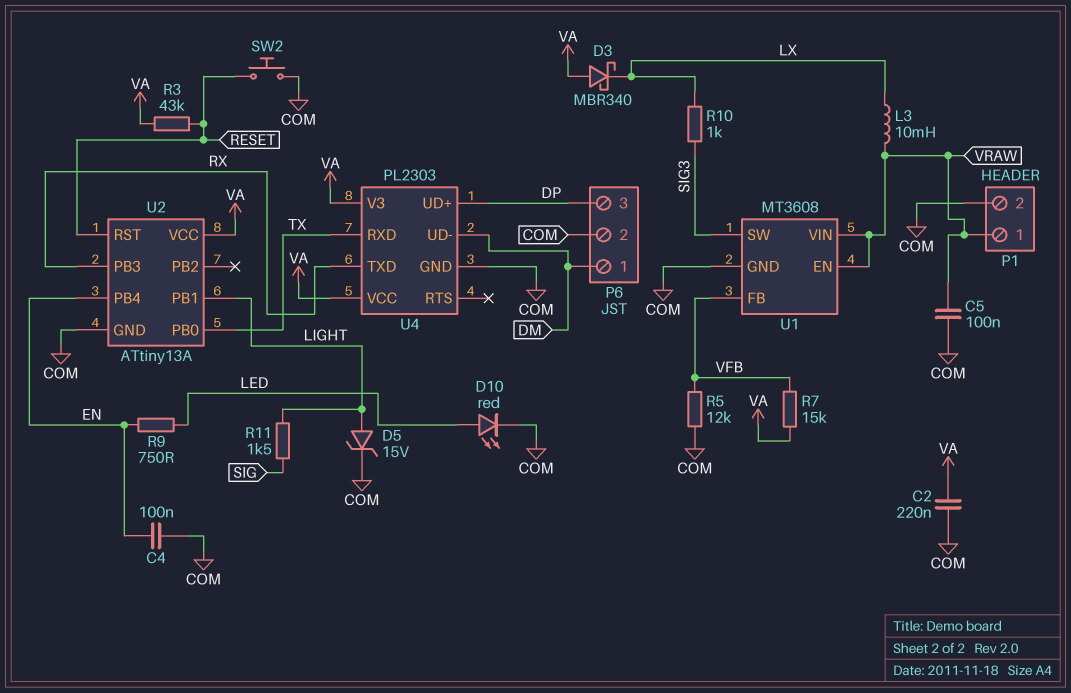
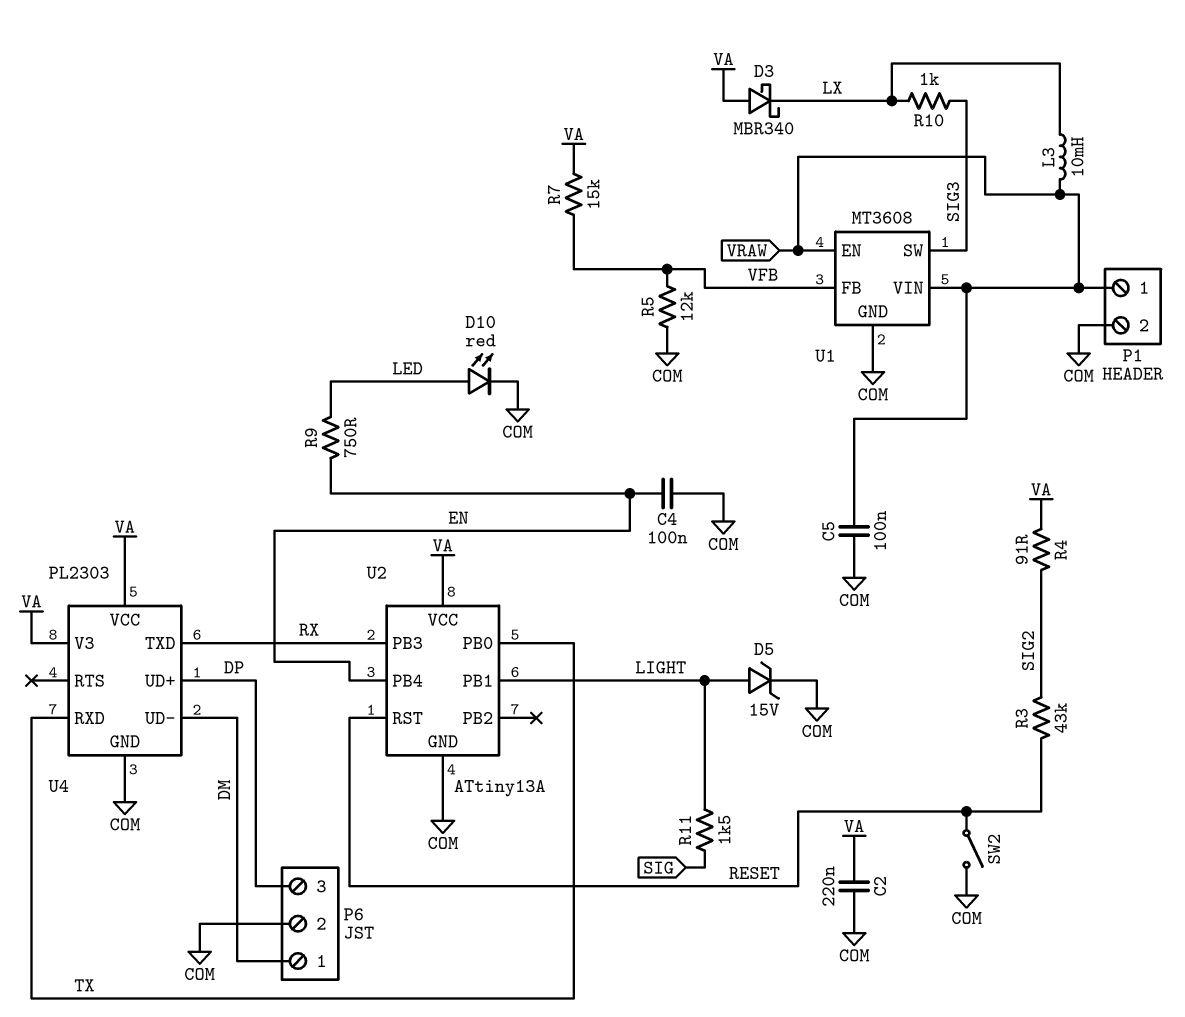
R3: 43k (RESET, VA) -> 43k (RESET, SIG2)
R4: none -> 91 (SIG2, VA)
SW2: button (COM, RESET) -> switch (COM, RESET)

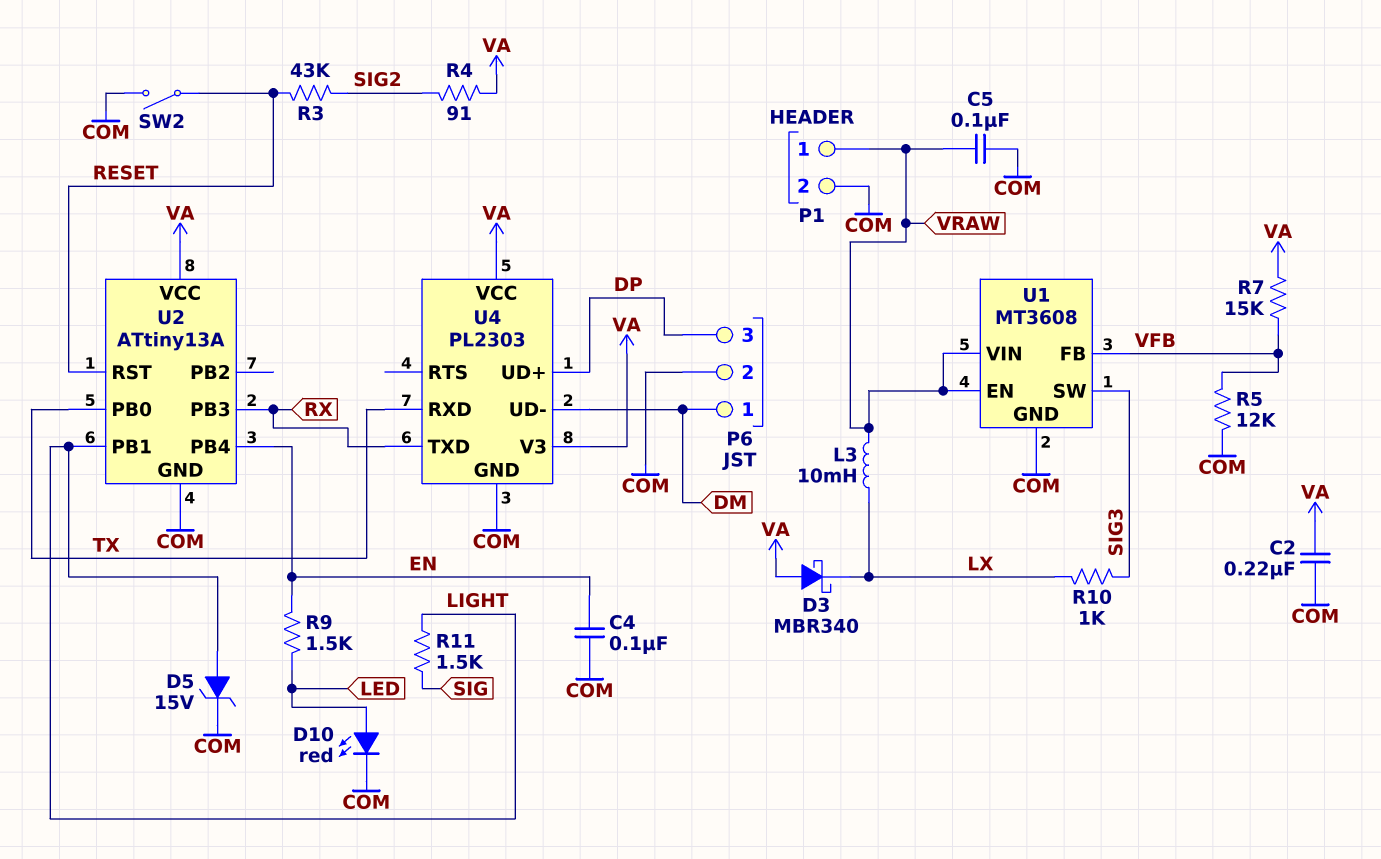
R9: 750 (EN, LED) -> 1.5k (EN, LED)

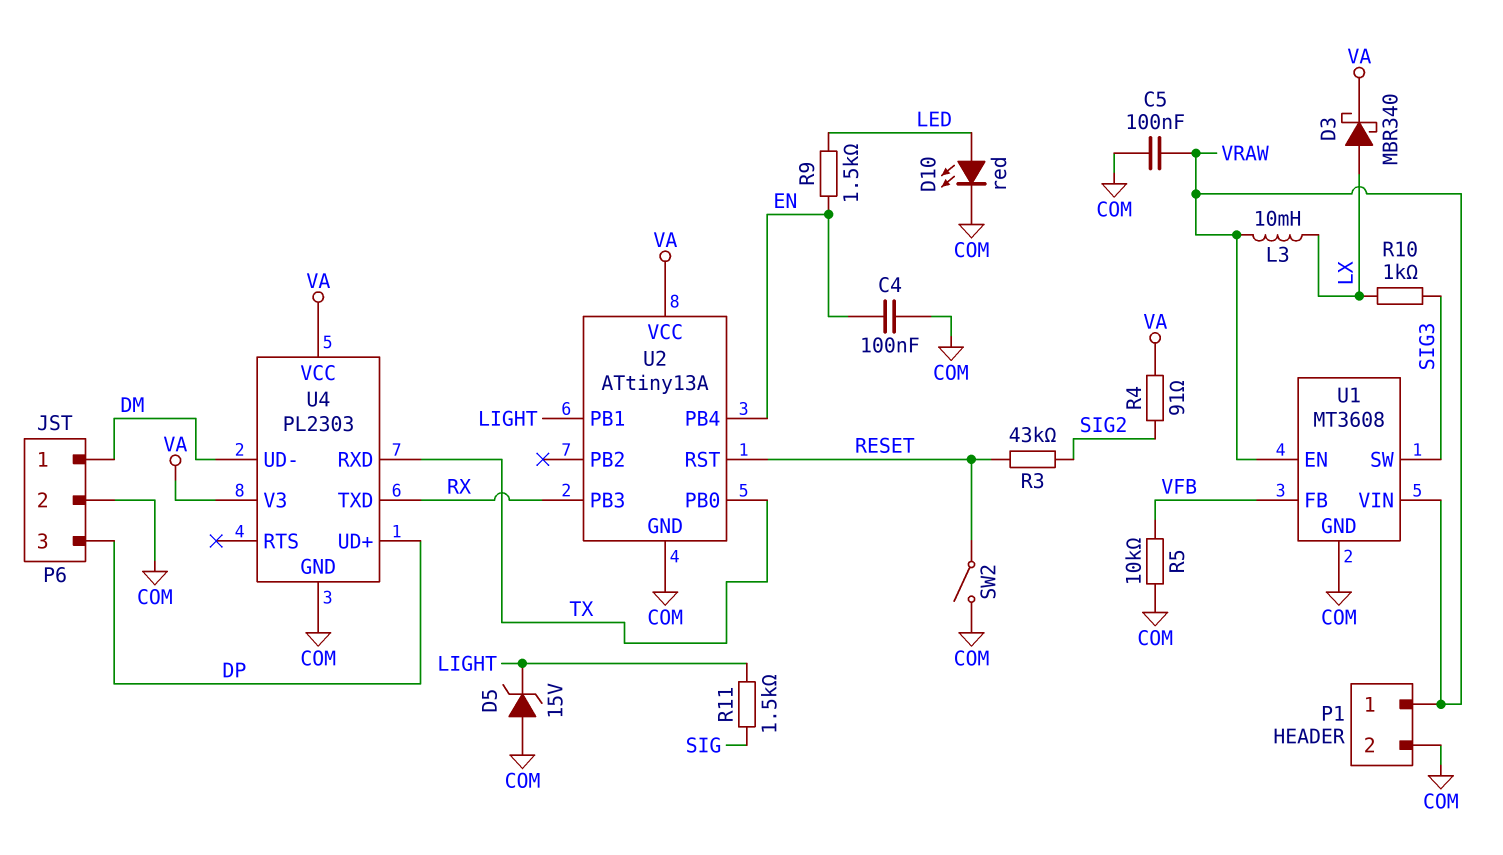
C2: 220nF (COM, VA) -> none
D3: schottky MBR340 (A VA, K LX) -> schottky MBR340 (A LX, K VA)
D5: zener 15V (A LIGHT, K COM) -> zener 15V (A COM, K LIGHT)
R5: 12k (COM, VFB) -> 10k (COM, VFB)
R7: 15k (VA, VFB) -> none

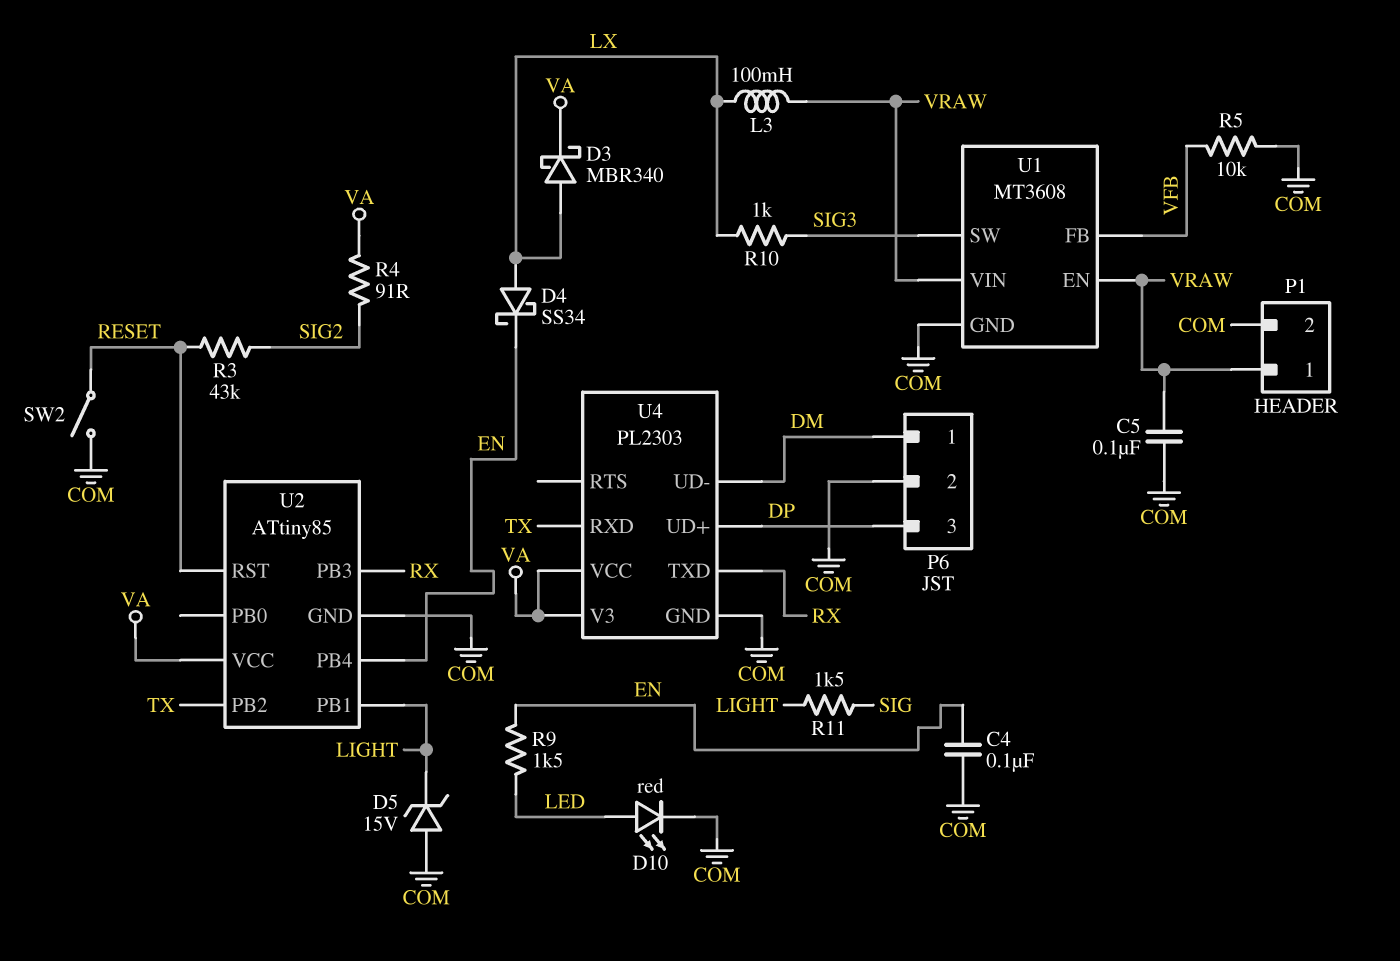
D4: none -> schottky SS34 (A LX, K EN)
L3: 10mH (LX, VRAW) -> 100mH (LX, VRAW)
U2: ATtiny13A -> ATtiny85
U2 pin PB0: TX -> none
U2 pin PB2: none -> TX

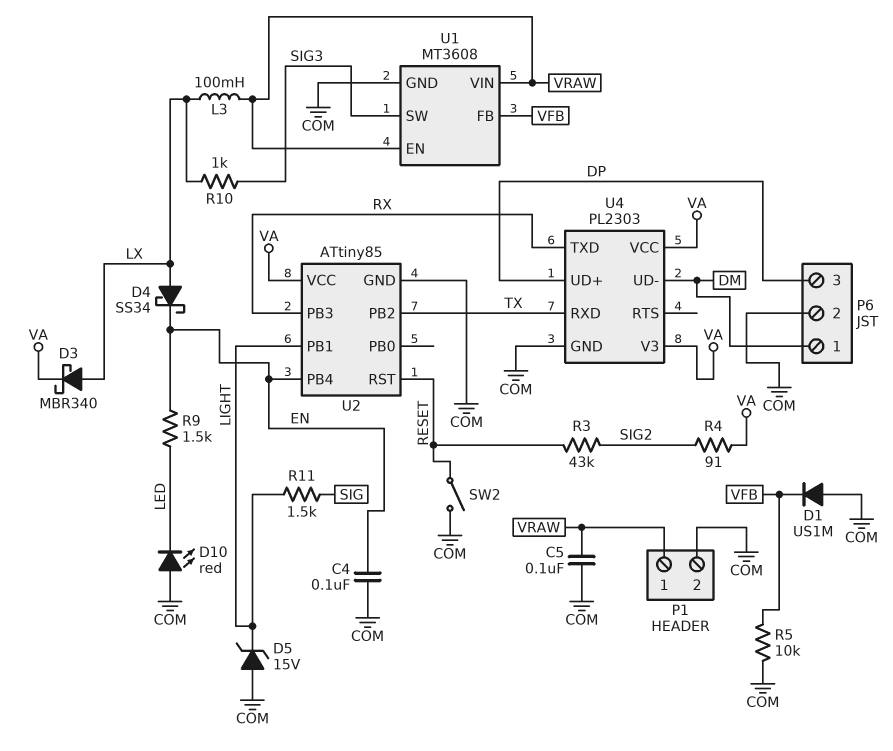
D1: none -> diode US1M (A COM, K VFB)
D10: LED red (A LED, K COM) -> LED red (A COM, K LED)

